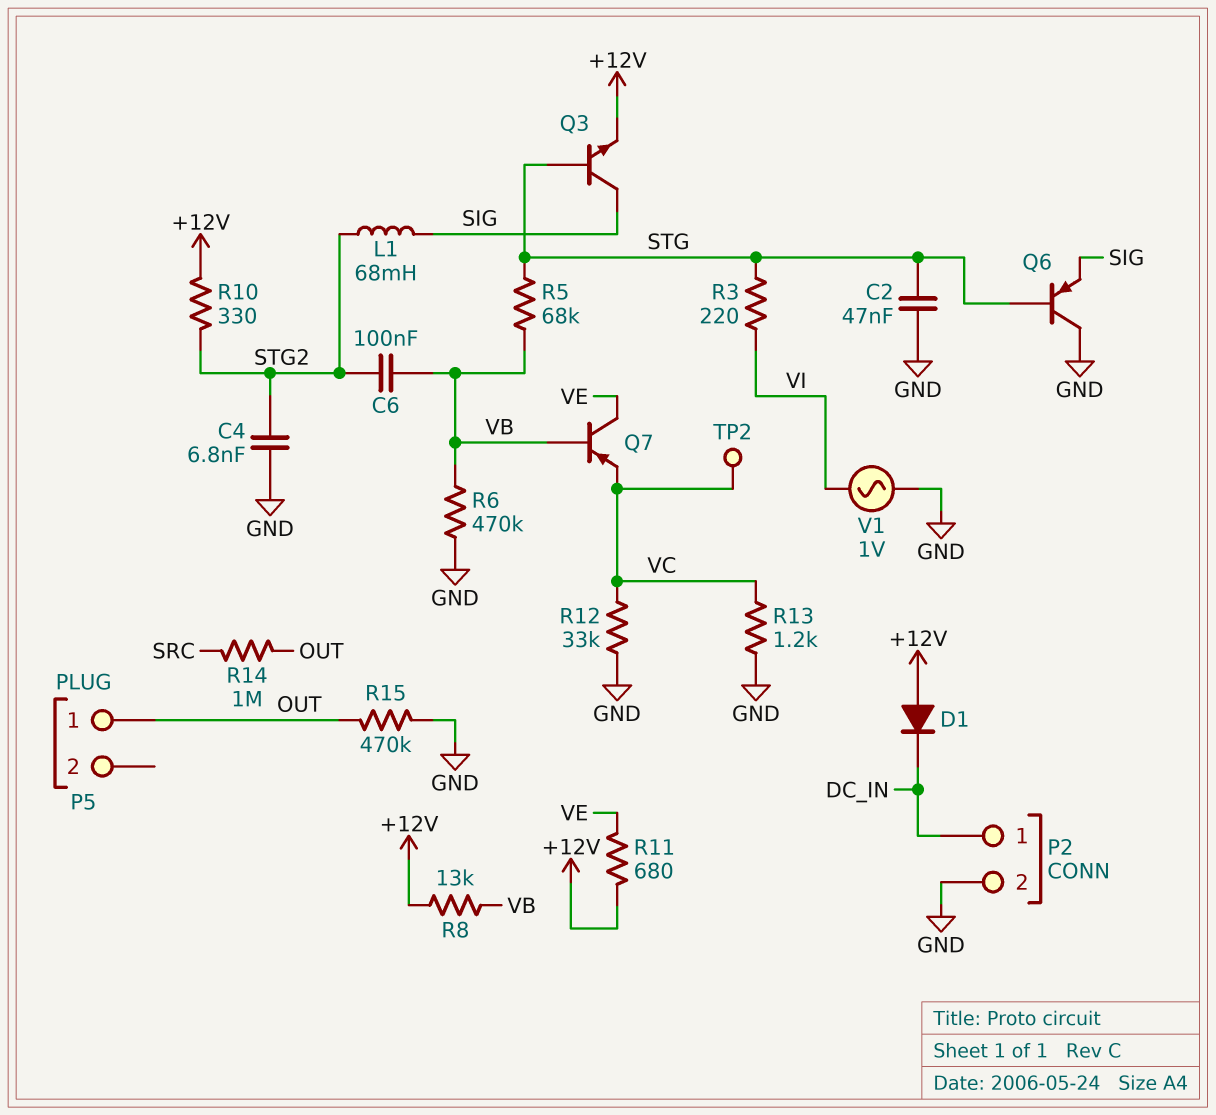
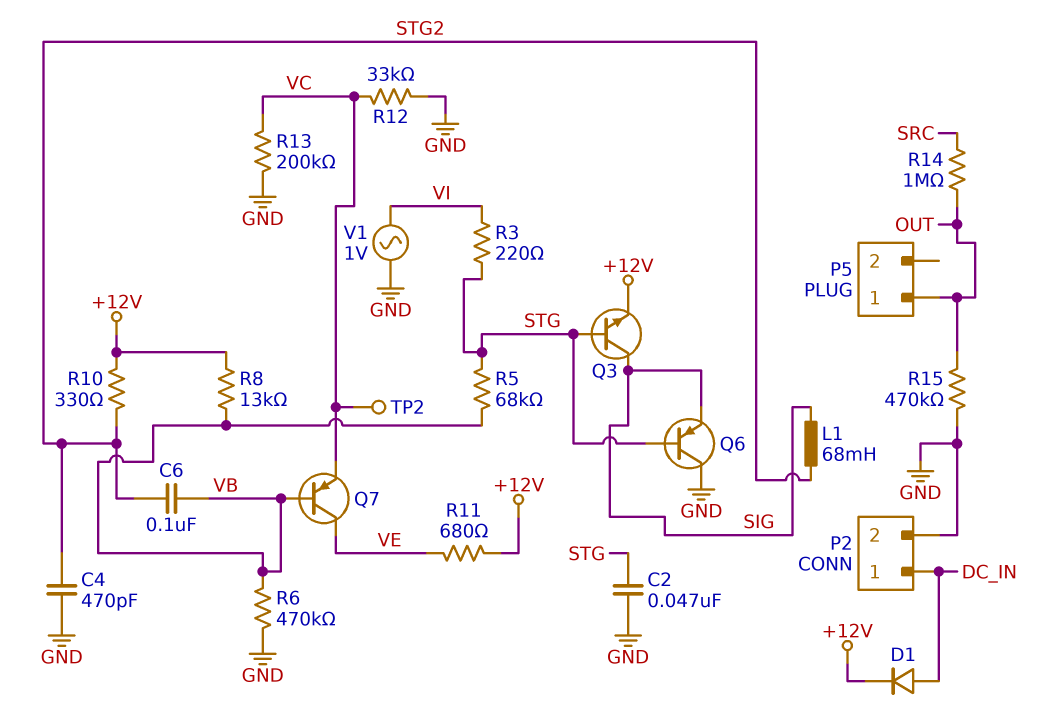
C4: 6.8nF (GND, STG2) -> 470pF (GND, STG2)
D1: diode (A +12V, K DC_IN) -> diode (A DC_IN, K +12V)
R13: 1.2k (GND, VC) -> 200k (GND, VC)

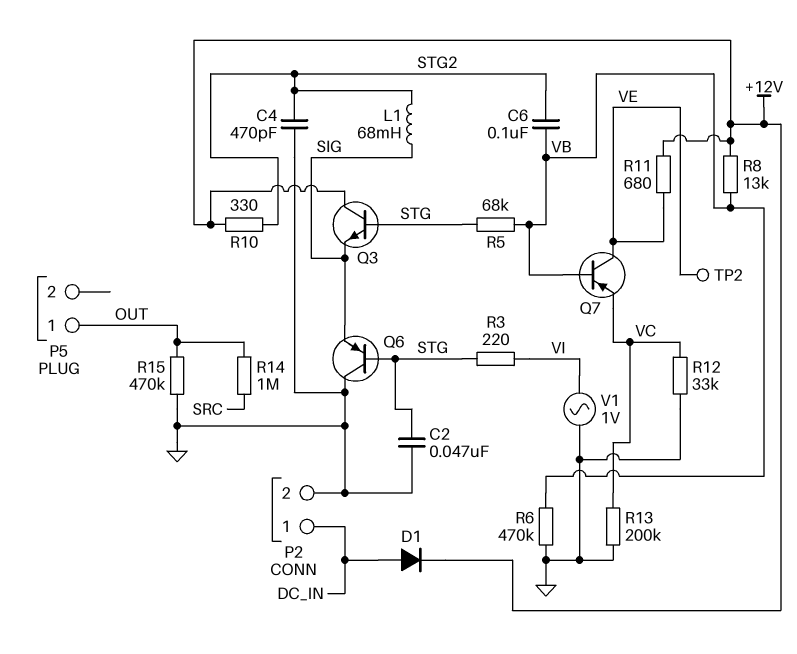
Q3: NPN (B STG, C SIG, E +12V) -> NPN (B STG, C +12V, E SIG)
TP2: test point (VC) -> test point (VE)

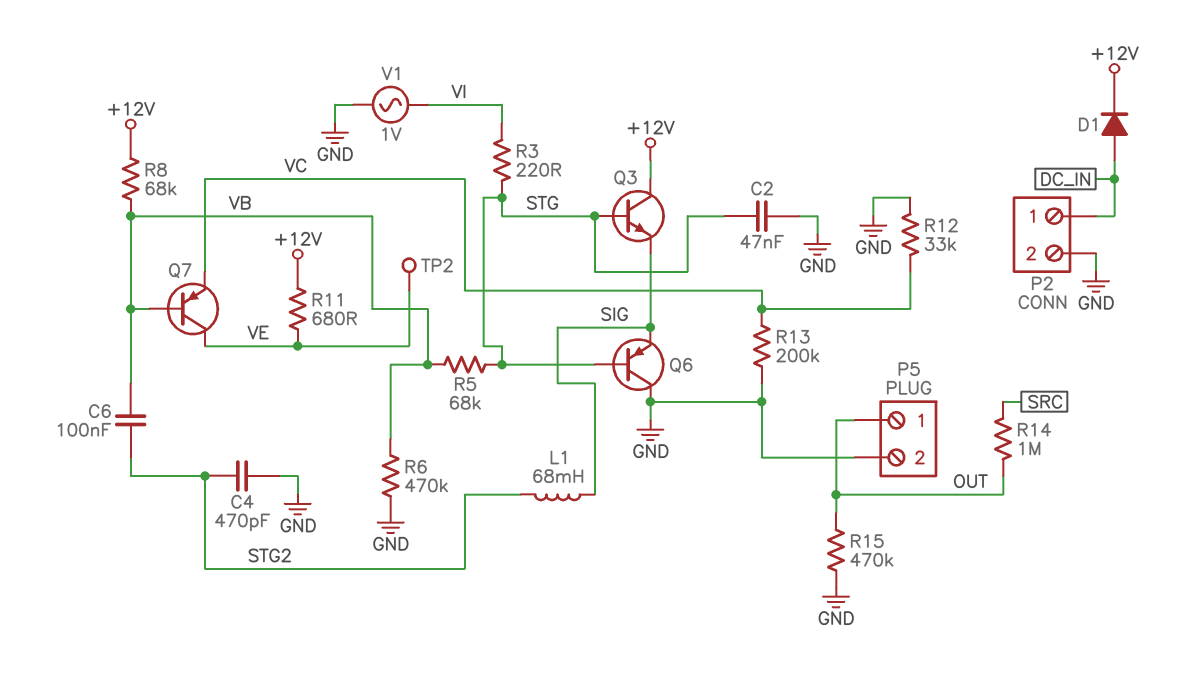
P5 pin 2: none -> GND
R8: 13k (+12V, VB) -> 68k (+12V, VB)
R10: 330 (+12V, STG2) -> none

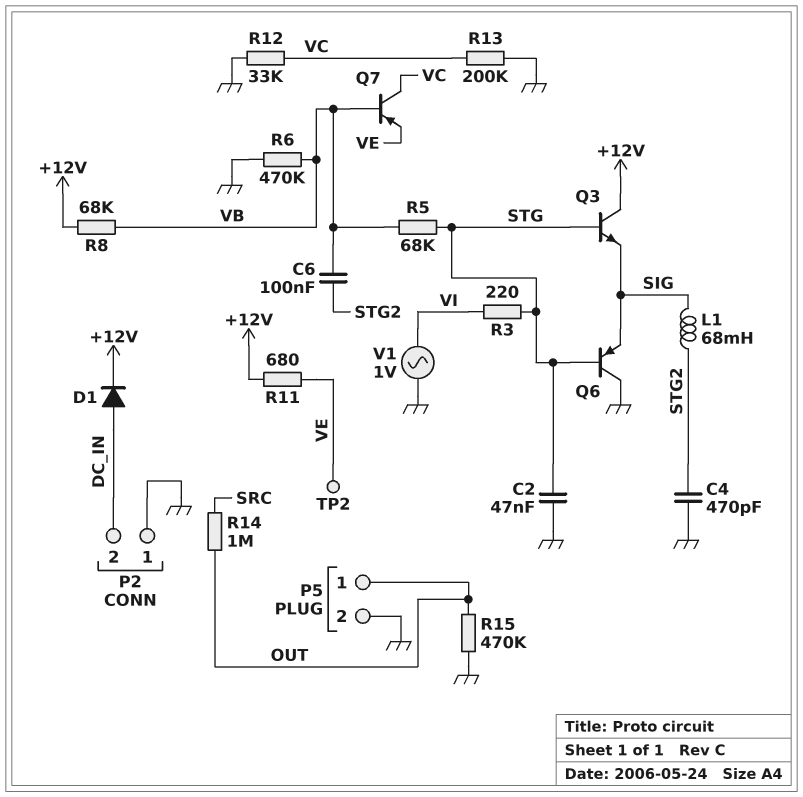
P2 pin 1: DC_IN -> GND
P2 pin 2: GND -> DC_IN
Q7: PNP (B VB, C VE, E VC) -> PNP (B VB, C VC, E VE)

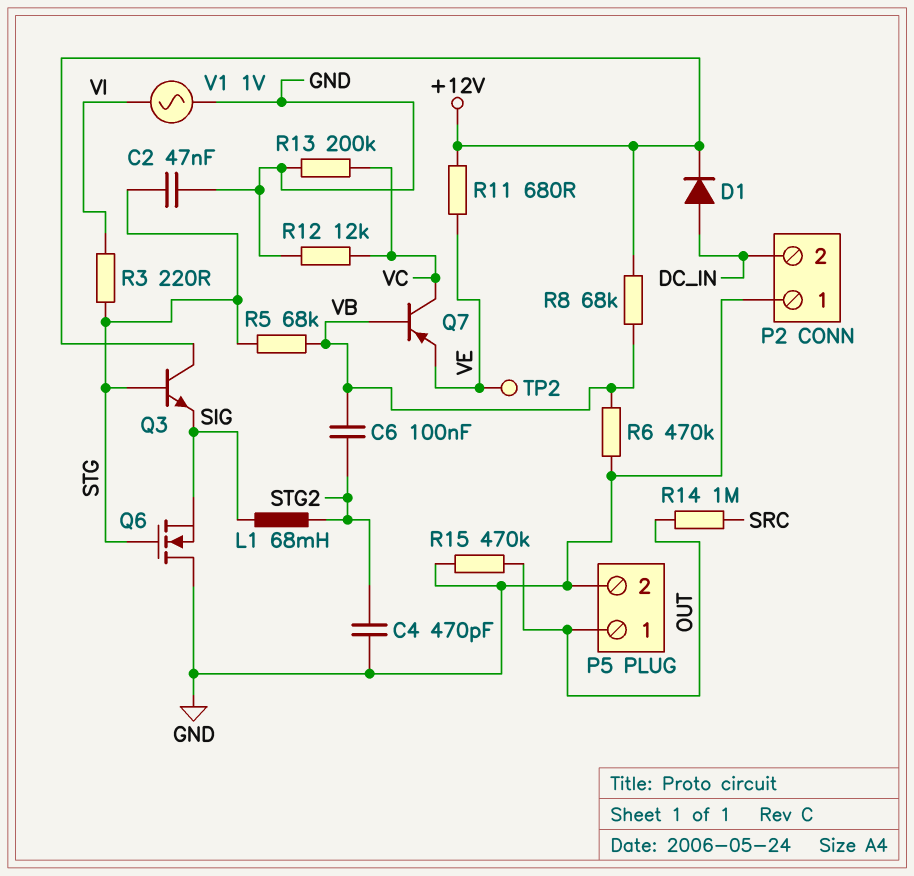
Q6: PNP (B STG, C GND, E SIG) -> NMOS (G STG, D GND, S SIG)
R12: 33k (GND, VC) -> 12k (GND, VC)

